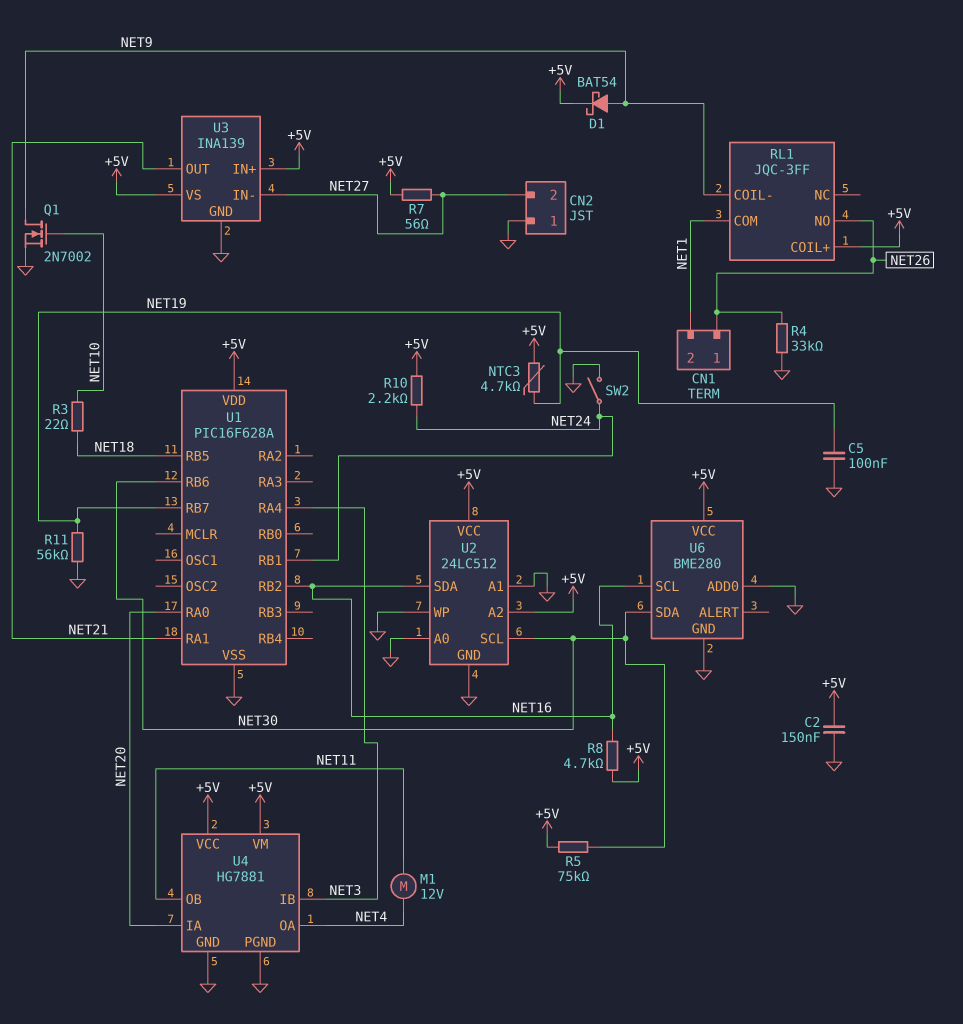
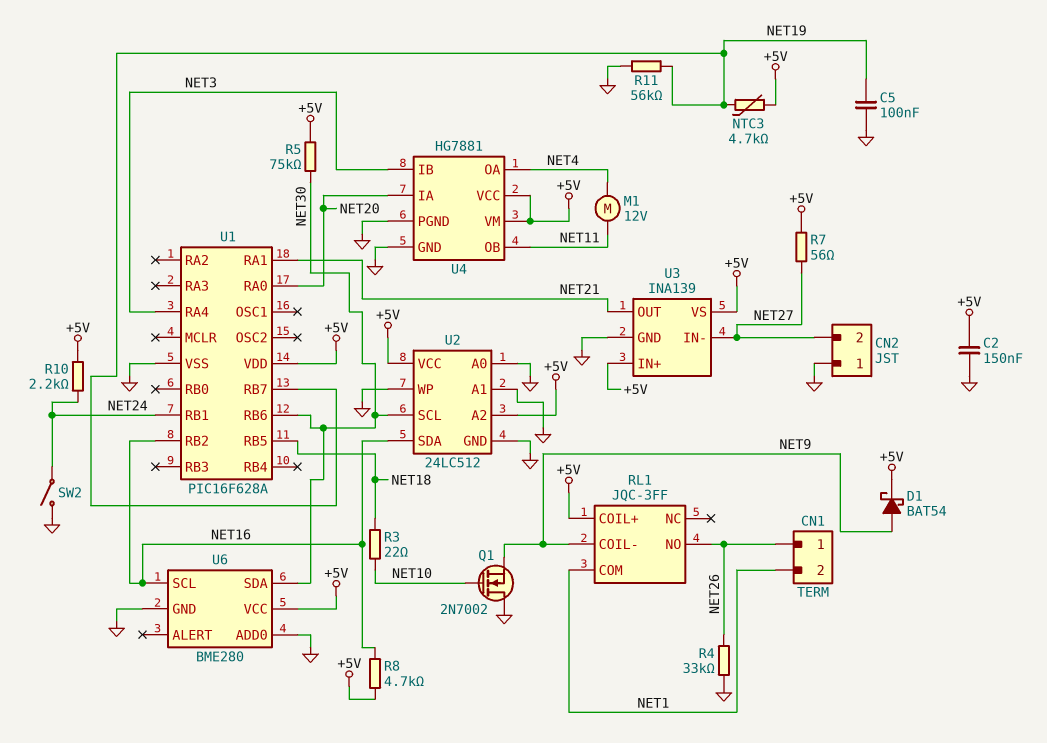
Q1: NMOS 2N7002 (G NET10, D NET9, S GND) -> NMOS 2N7002 (G NET10, D GND, S NET9)

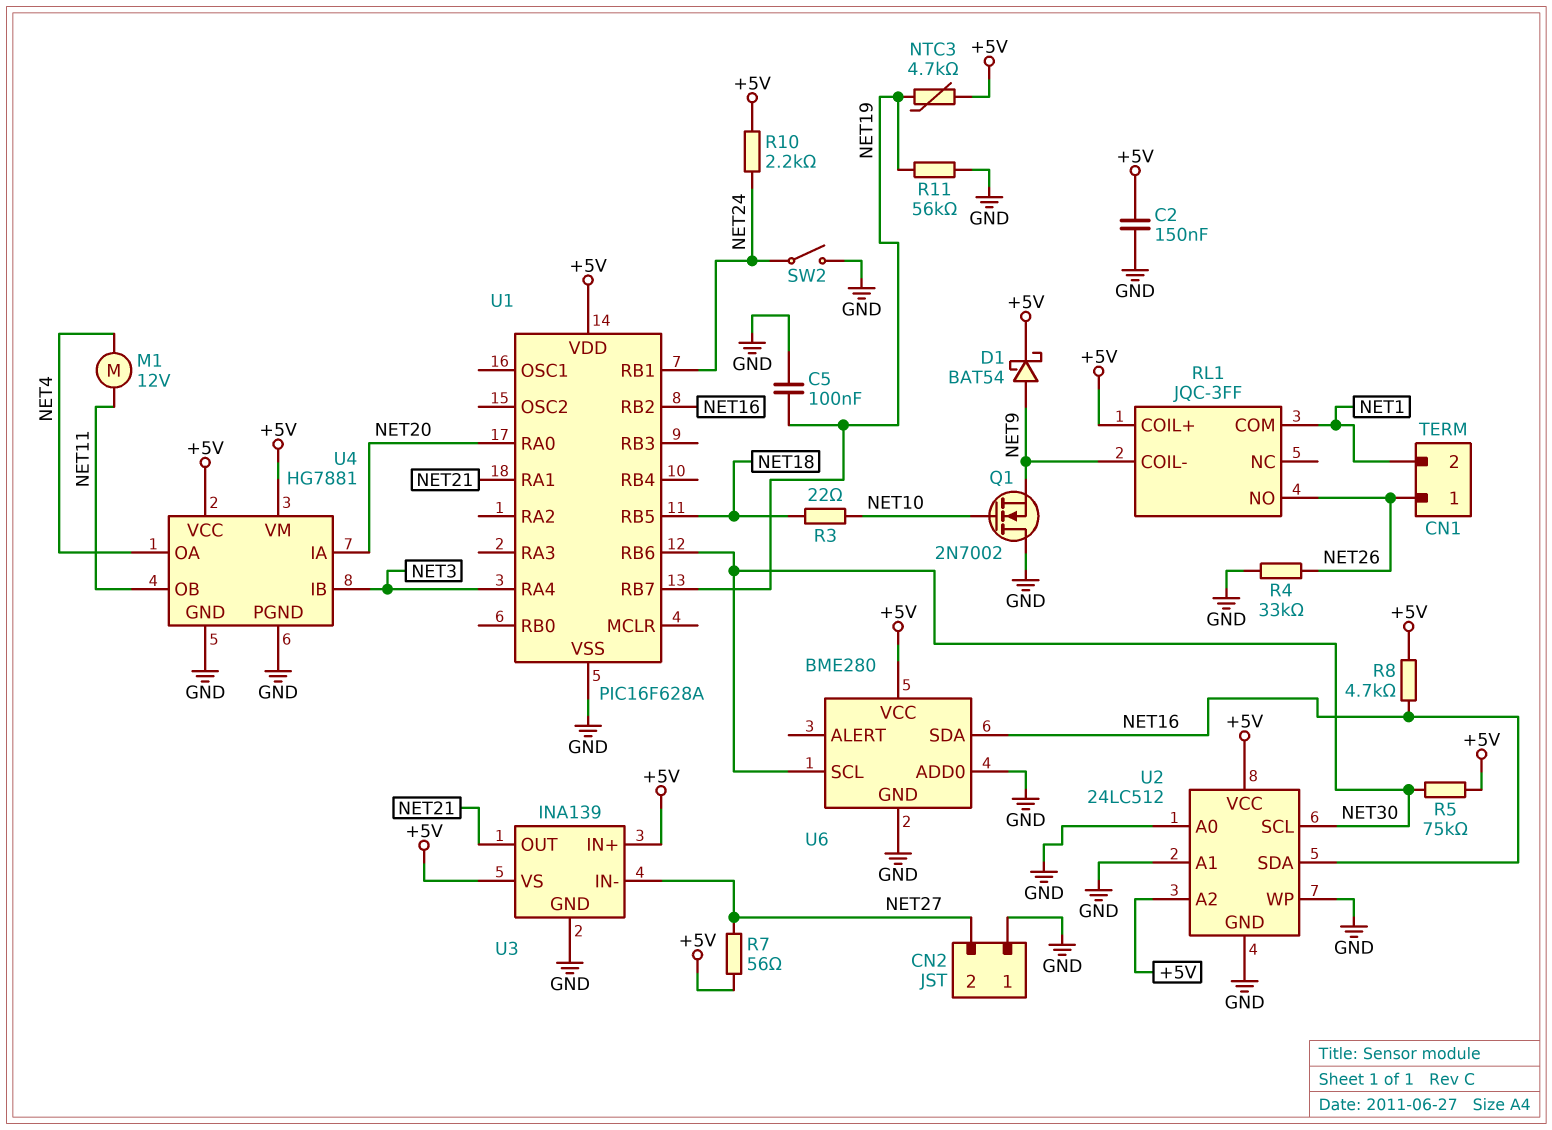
U6 pin SCL: NET16 -> NET30
U6 pin SDA: NET30 -> NET16

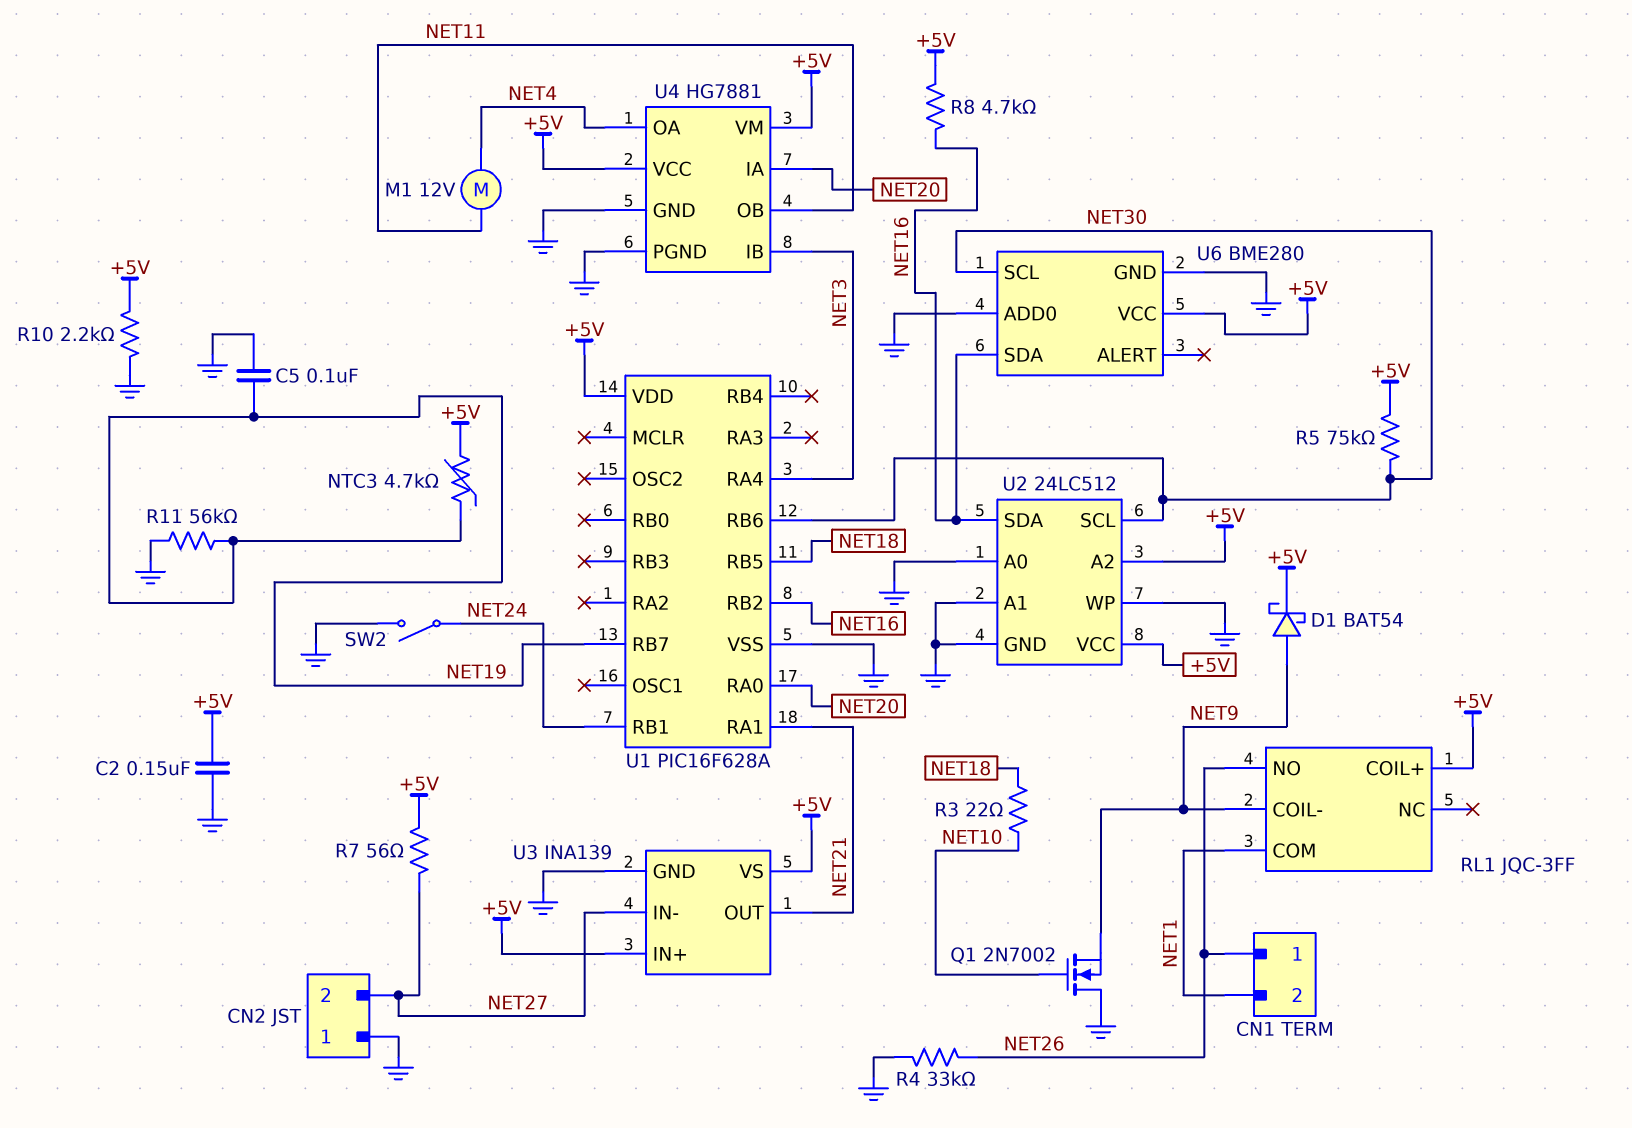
R10: 2.2k (+5V, NET24) -> 2.2k (+5V, GND)

